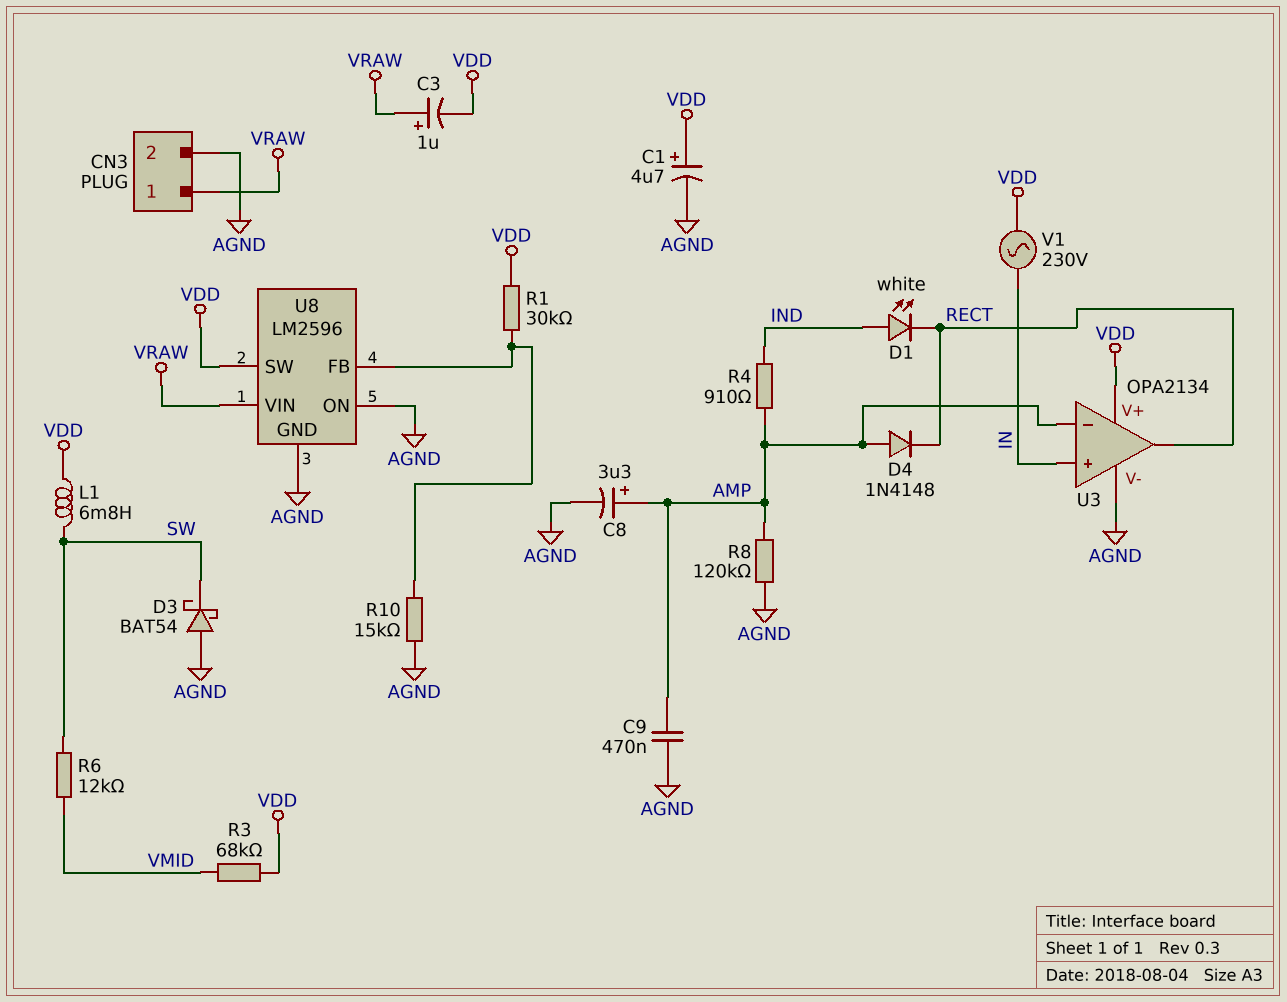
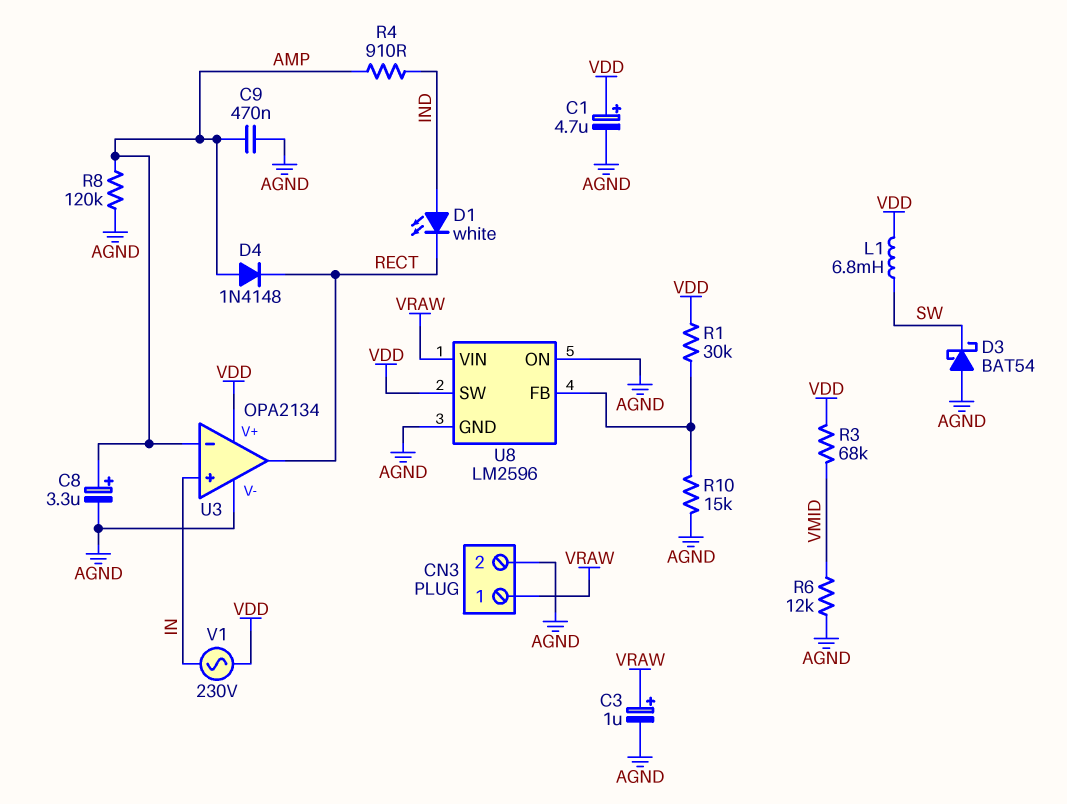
C3: 1uF (plus VRAW, minus VDD) -> 1uF (plus VRAW, minus AGND)
R6: 12k (SW, VMID) -> 12k (AGND, VMID)

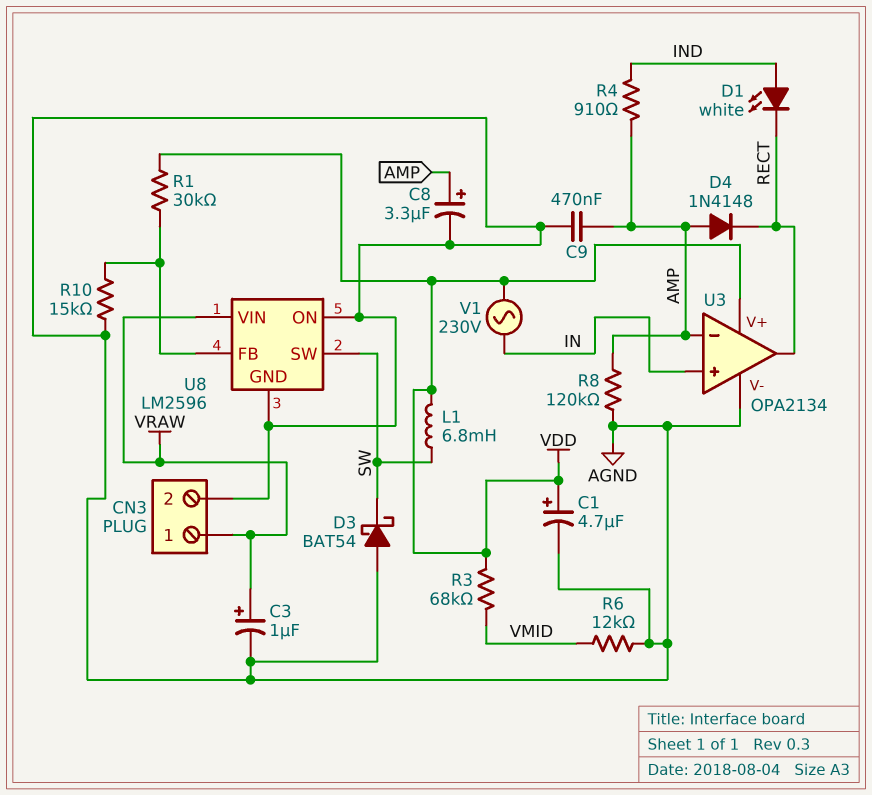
U8 pin SW: VDD -> SW

